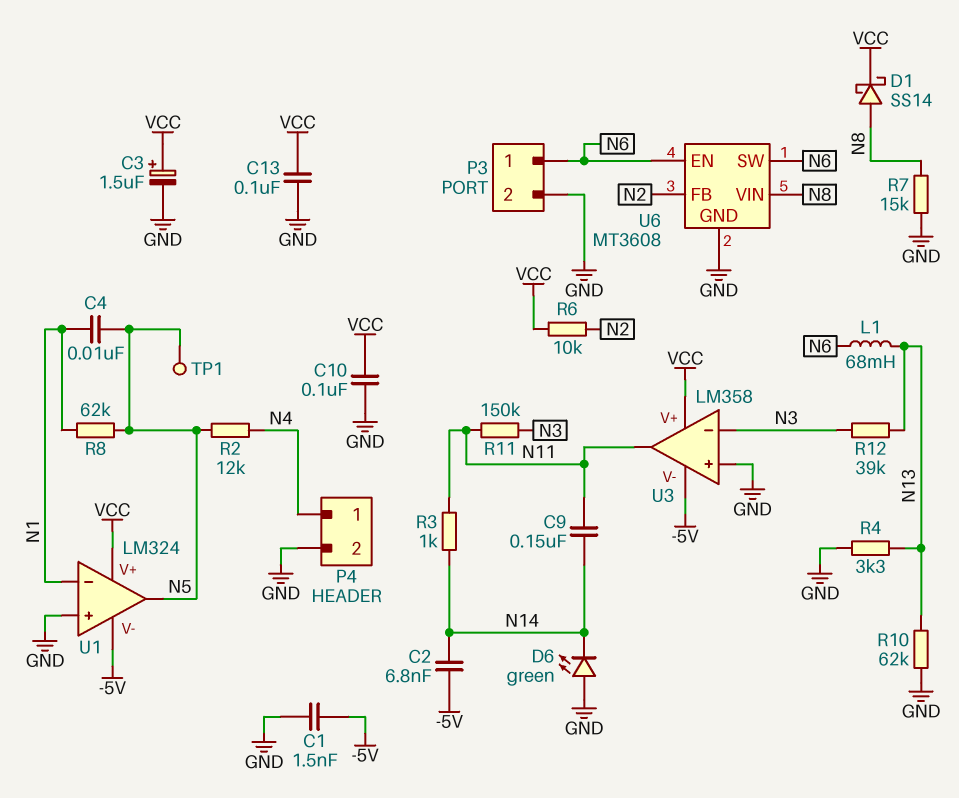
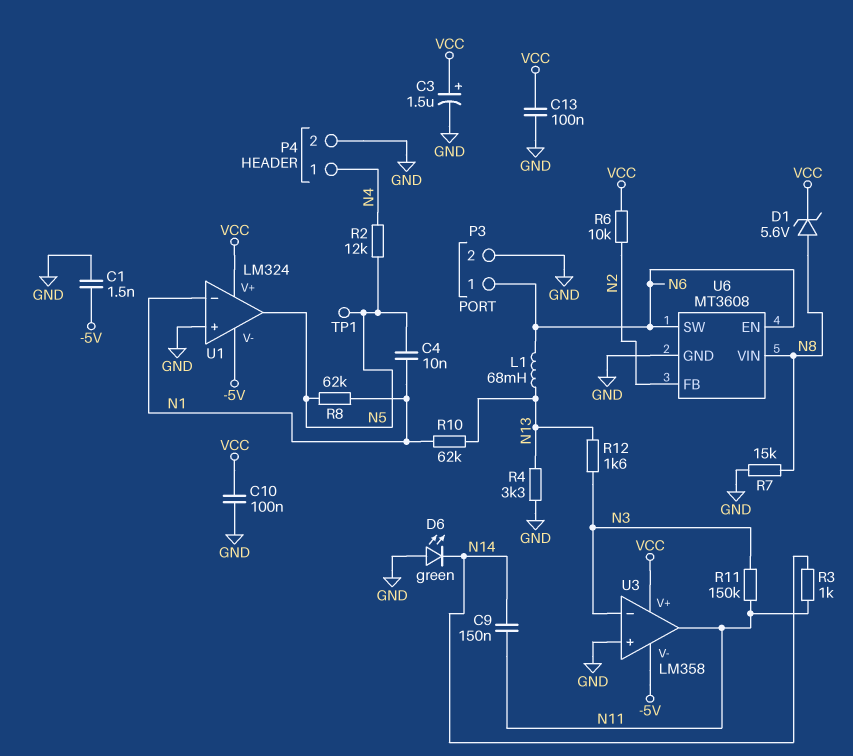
C2: 6.8nF (-5V, N14) -> none
D1: schottky SS14 (A N8, K VCC) -> zener 5.6V (A N8, K VCC)
R10: 62k (GND, N13) -> 62k (N1, N13)
R12: 39k (N3, N13) -> 1.6k (N3, N13)

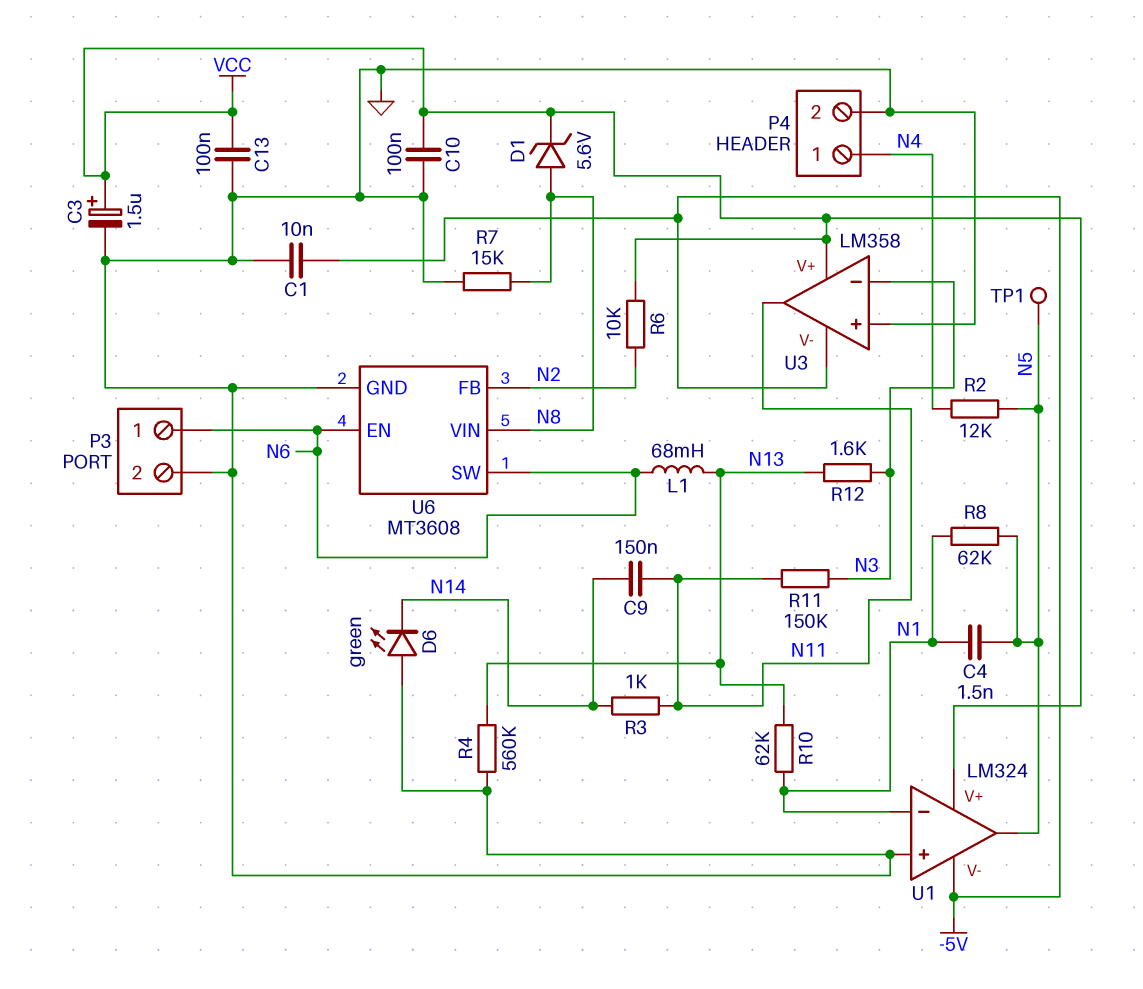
C1: 1.5nF (-5V, GND) -> 10nF (-5V, GND)
C4: 10nF (N1, N5) -> 1.5nF (N1, N5)
R4: 3.3k (GND, N13) -> 560k (GND, N13)

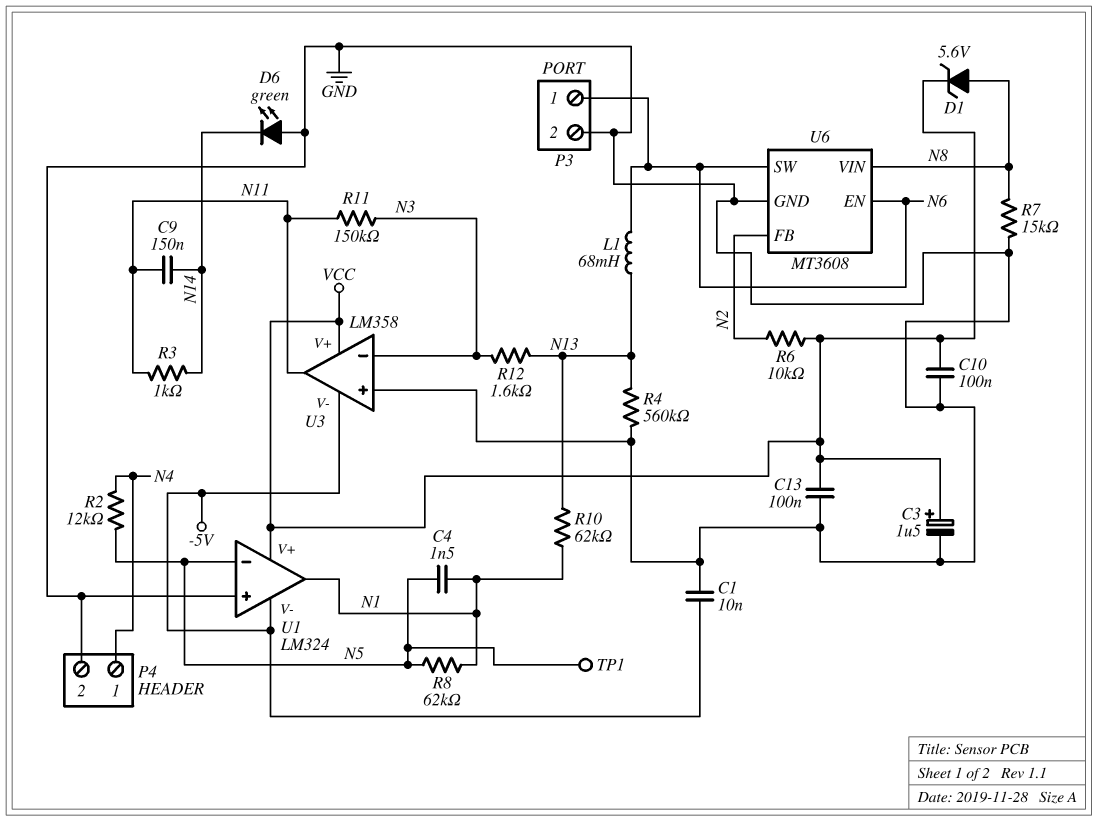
U1 pin in-: N1 -> N5
U1 pin out: N5 -> N1

